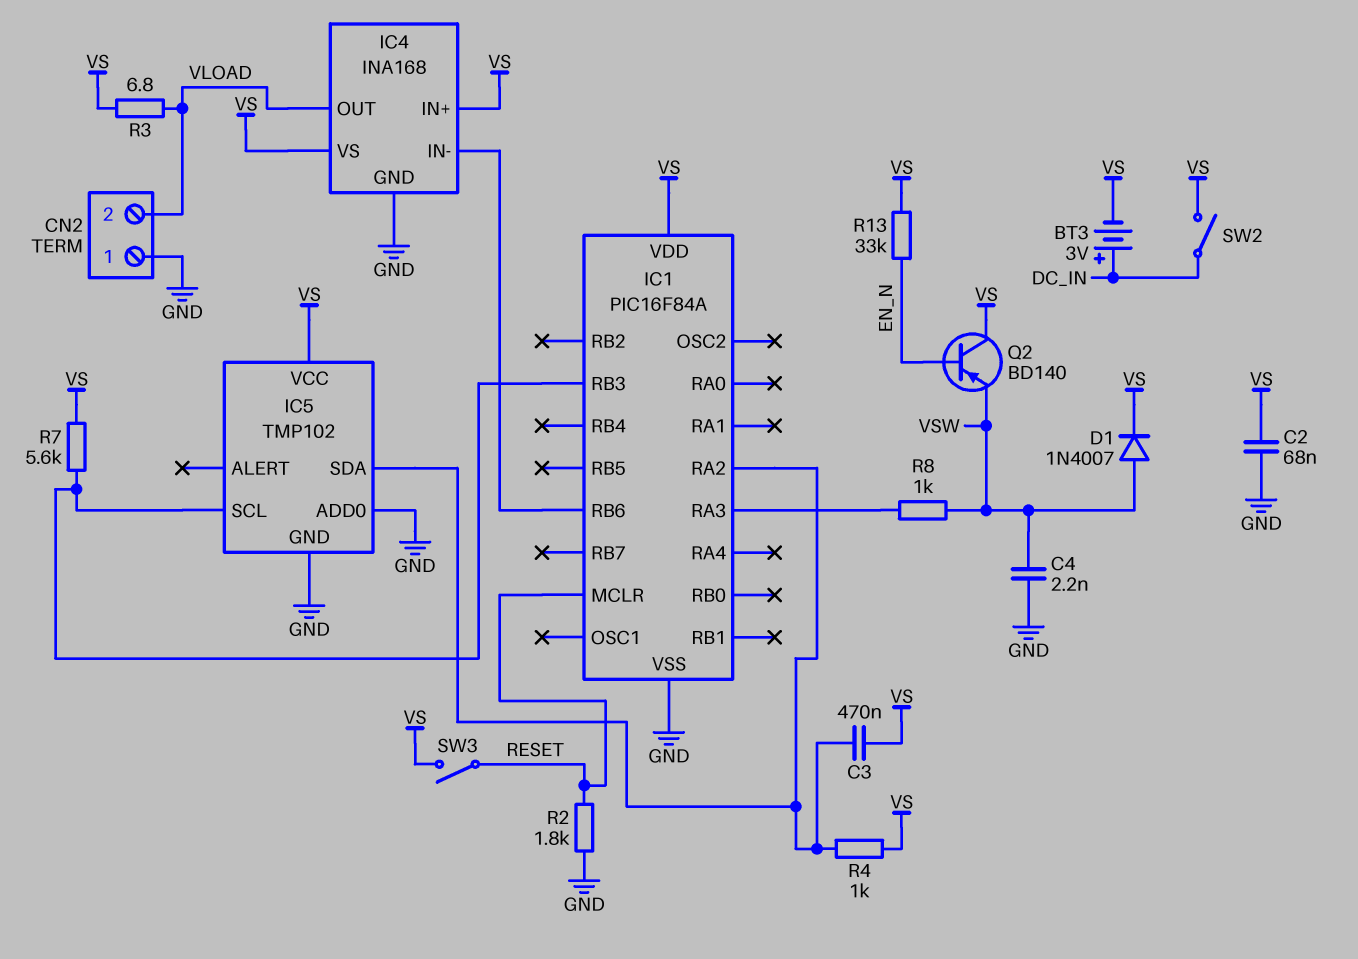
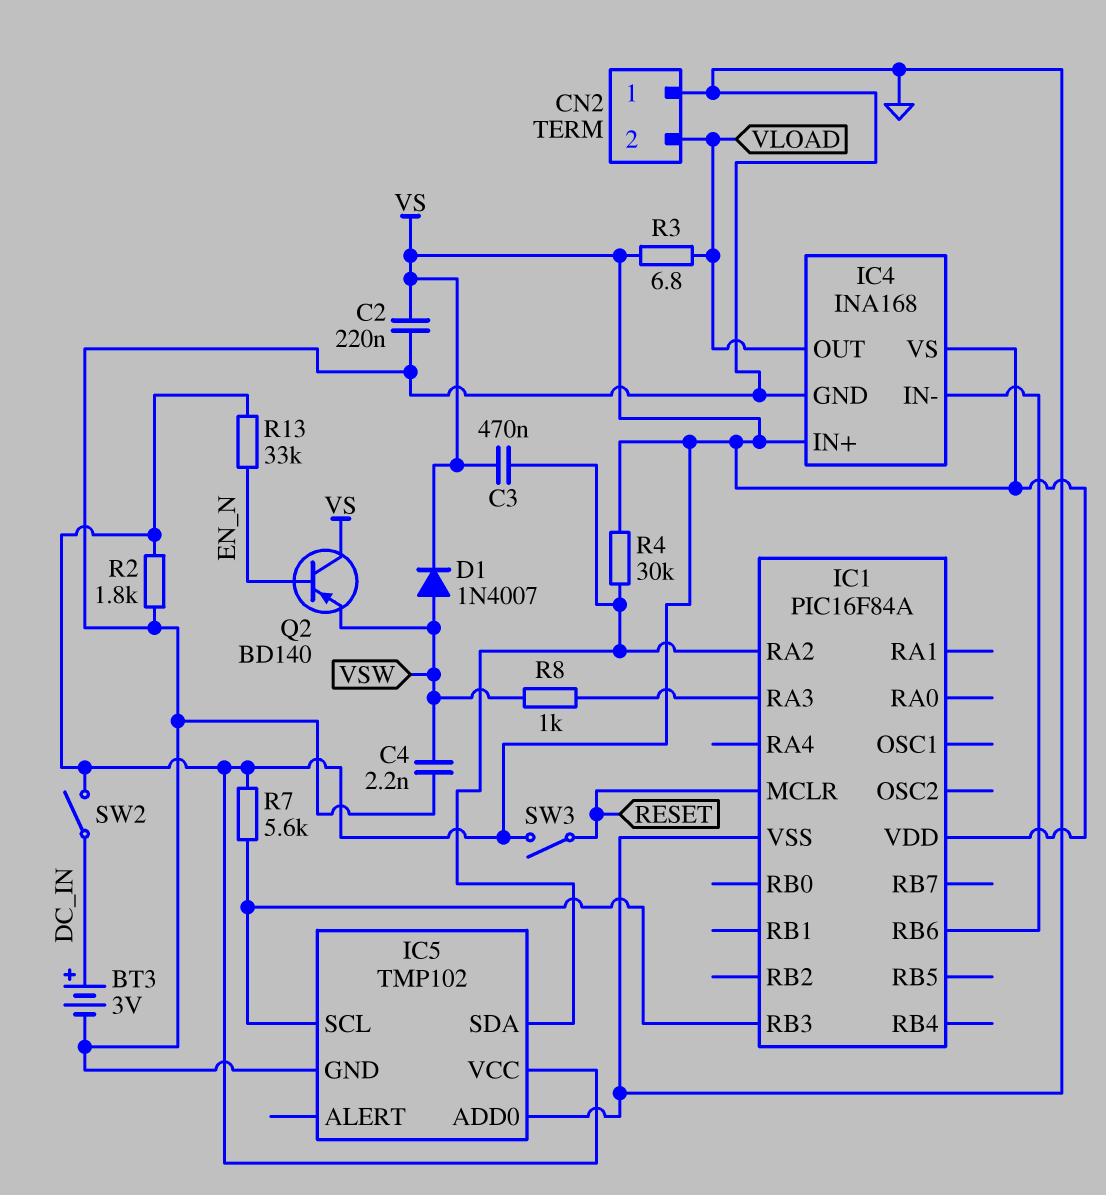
BT3: 3V (plus DC_IN, minus VS) -> 3V (plus DC_IN, minus GND)
C2: 68nF (GND, VS) -> 220nF (GND, VS)
R2: 1.8k (GND, RESET) -> 1.8k (GND, VS)
R4: 1k (IC1/RA2, VS) -> 30k (IC1/RA2, VS)

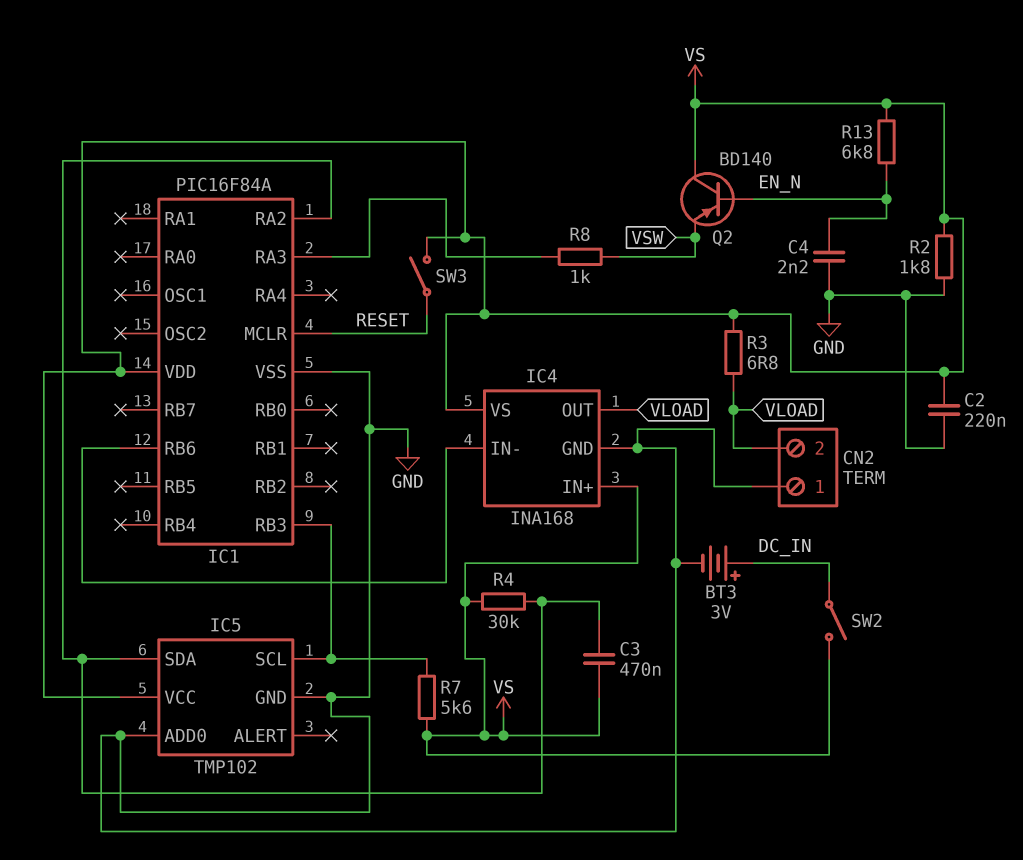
C4: 2.2nF (GND, VSW) -> 2.2nF (EN_N, GND)
D1: diode 1N4007 (A VSW, K VS) -> none
R13: 33k (EN_N, VS) -> 6.8k (EN_N, VS)

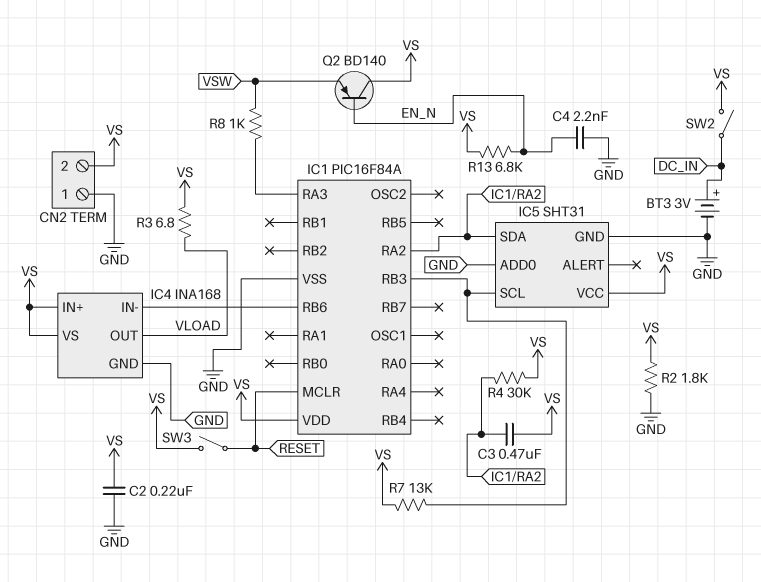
CN2 pin 2: VLOAD -> VS
IC5: TMP102 -> SHT31
R7: 5.6k (IC1/RB3, VS) -> 13k (IC1/RB3, VS)

